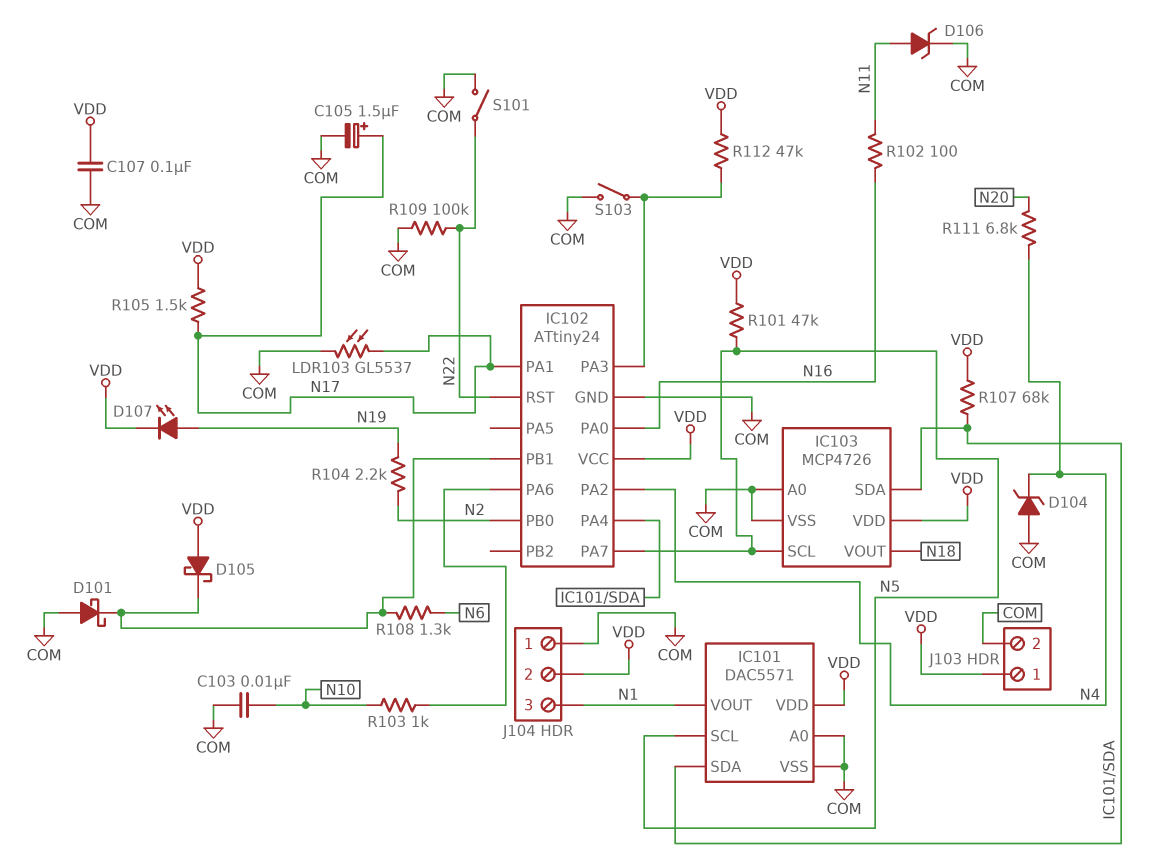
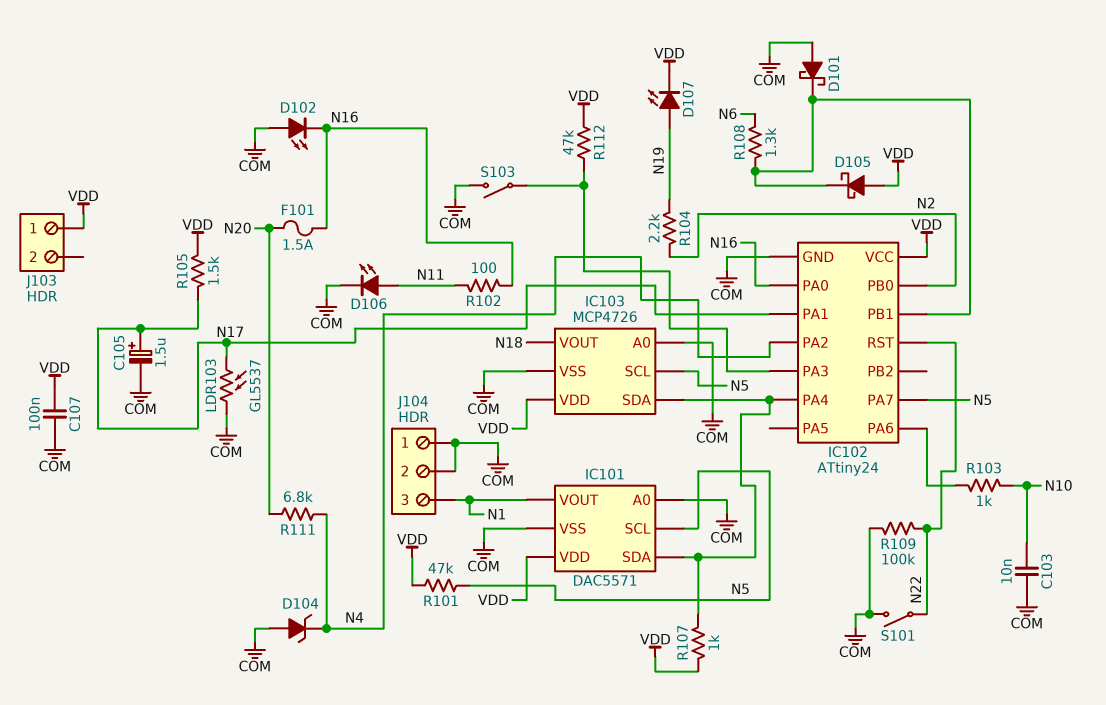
D102: none -> LED (A COM, K N16)
D106: zener (A N11, K COM) -> LED (A N11, K COM)
F101: none -> 1.5A (N16, N20)
J103 pin 2: COM -> none
J104 pin 2: VDD -> COM
R107: 68k (IC101/SDA, VDD) -> 1k (IC101/SDA, VDD)

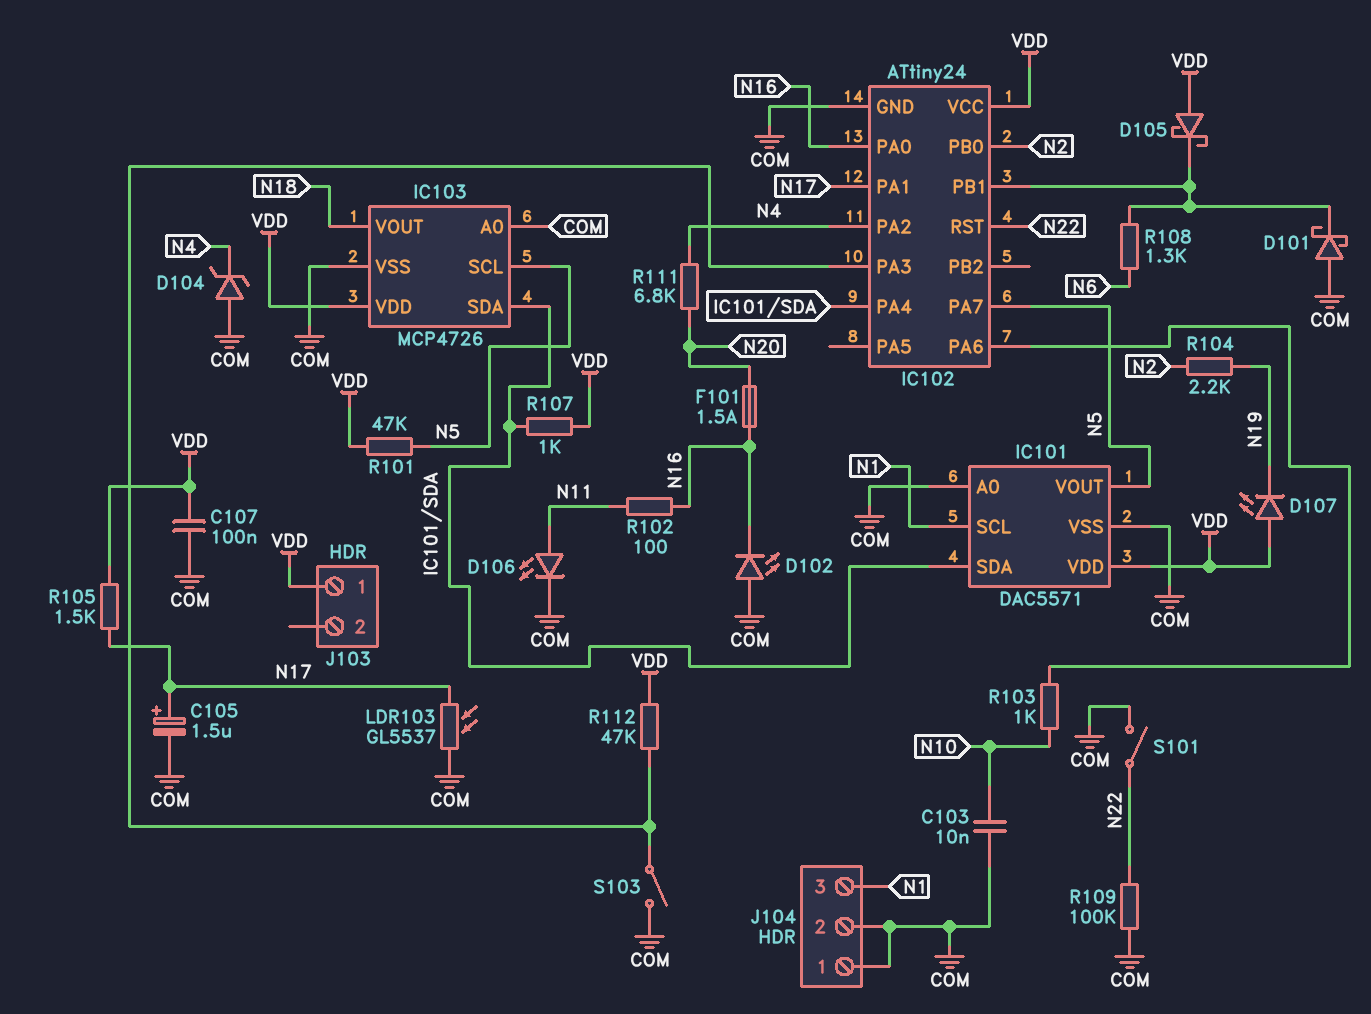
D107: LED (A N19, K VDD) -> LED (A VDD, K N19)
IC101 pin SCL: N5 -> N1
IC101 pin VOUT: N1 -> N5

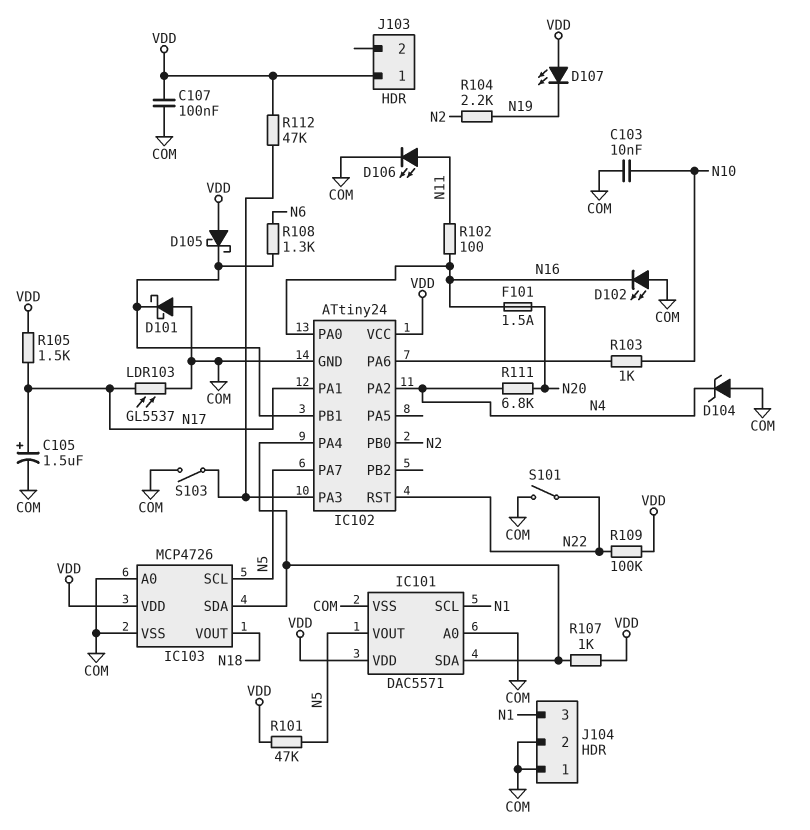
R109: 100k (COM, N22) -> 100k (N22, VDD)

